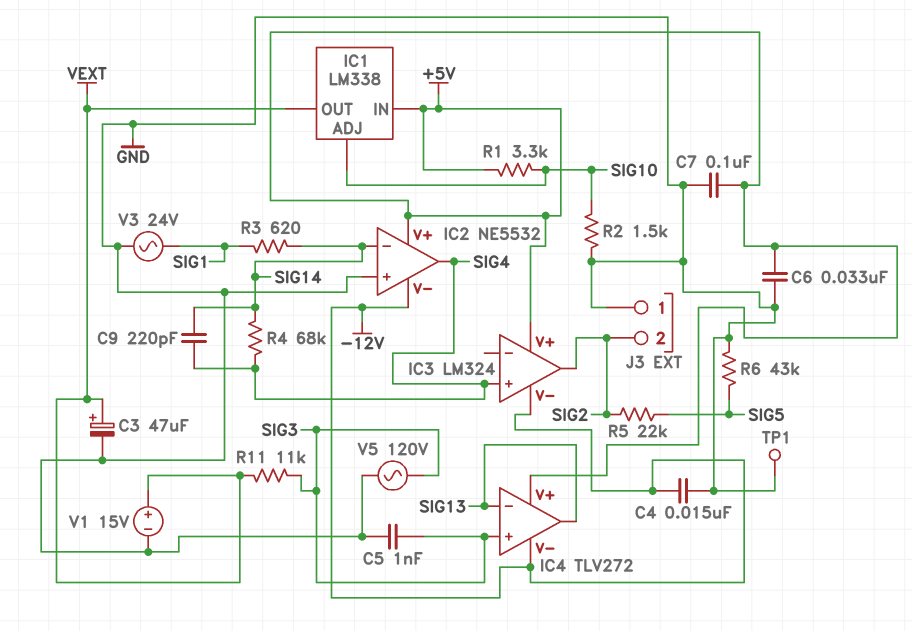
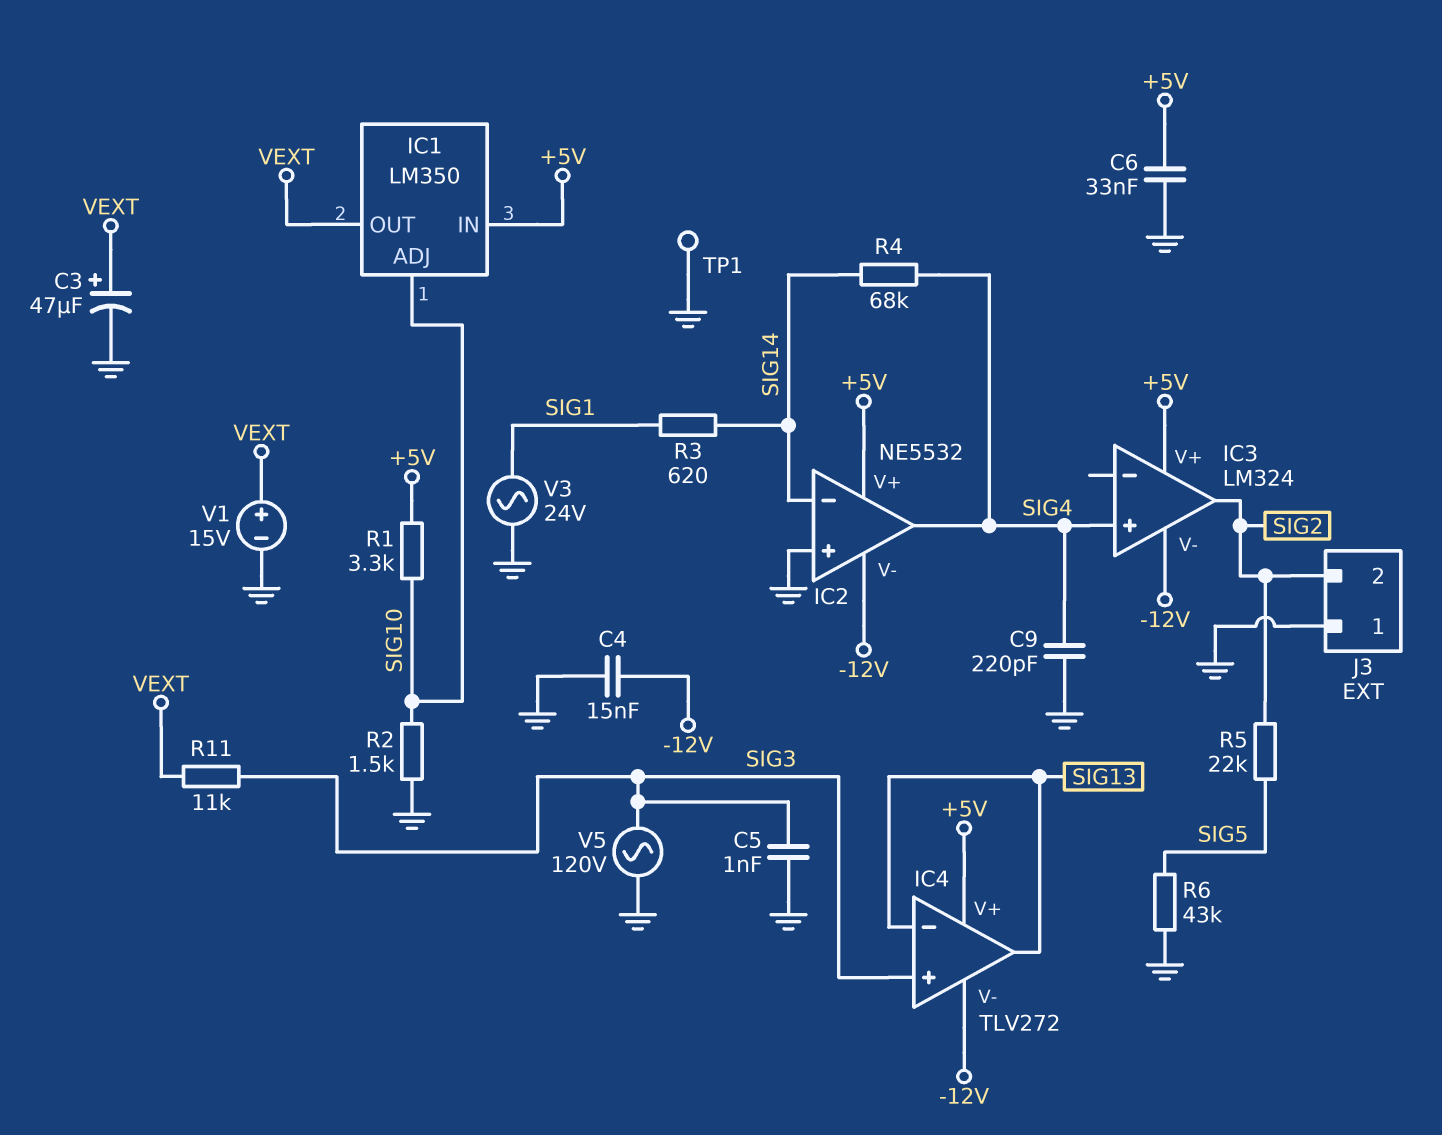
C7: 100nF (+5V, GND) -> none
C9: 220pF (SIG4, SIG14) -> 220pF (GND, SIG4)
IC1: LM338 -> LM350

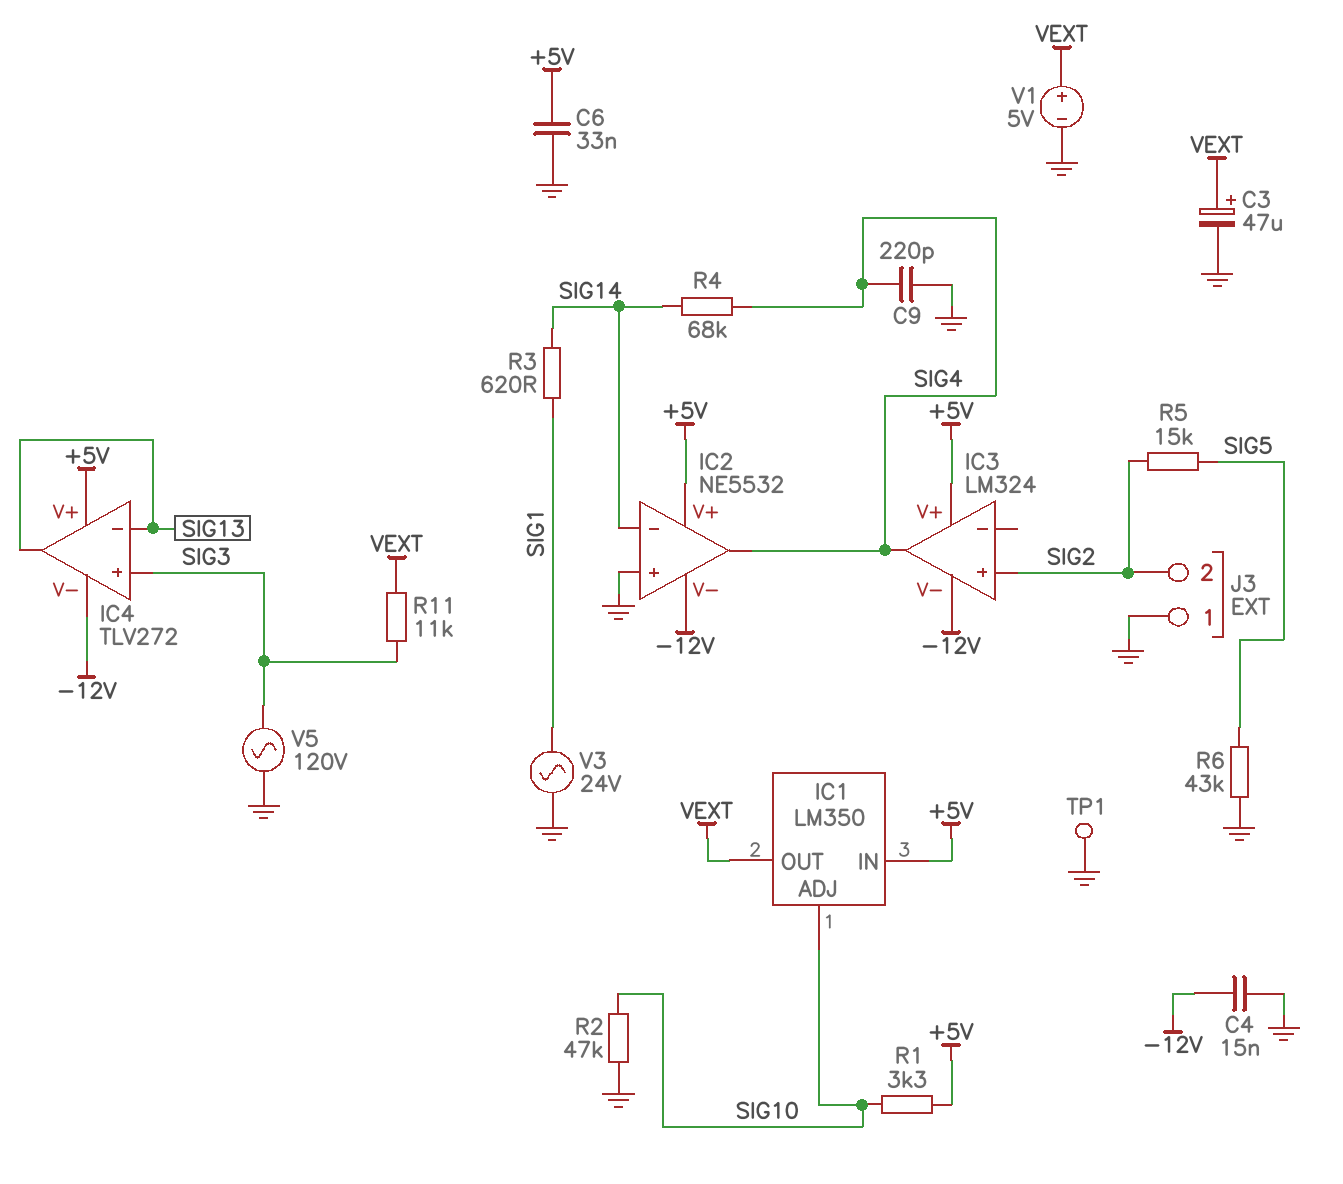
C5: 1nF (GND, SIG3) -> none
IC3 pin in+: SIG4 -> SIG2
IC3 pin out: SIG2 -> SIG4
R2: 1.5k (GND, SIG10) -> 47k (GND, SIG10)
R5: 22k (SIG2, SIG5) -> 15k (SIG2, SIG5)
V1: 15V (plus VEXT, minus GND) -> 5V (plus VEXT, minus GND)

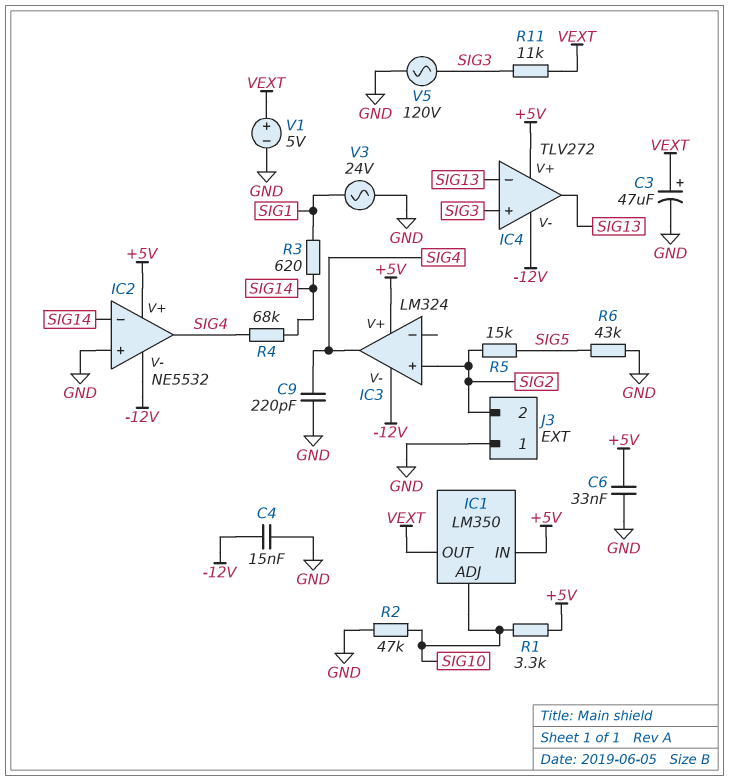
TP1: test point (GND) -> none

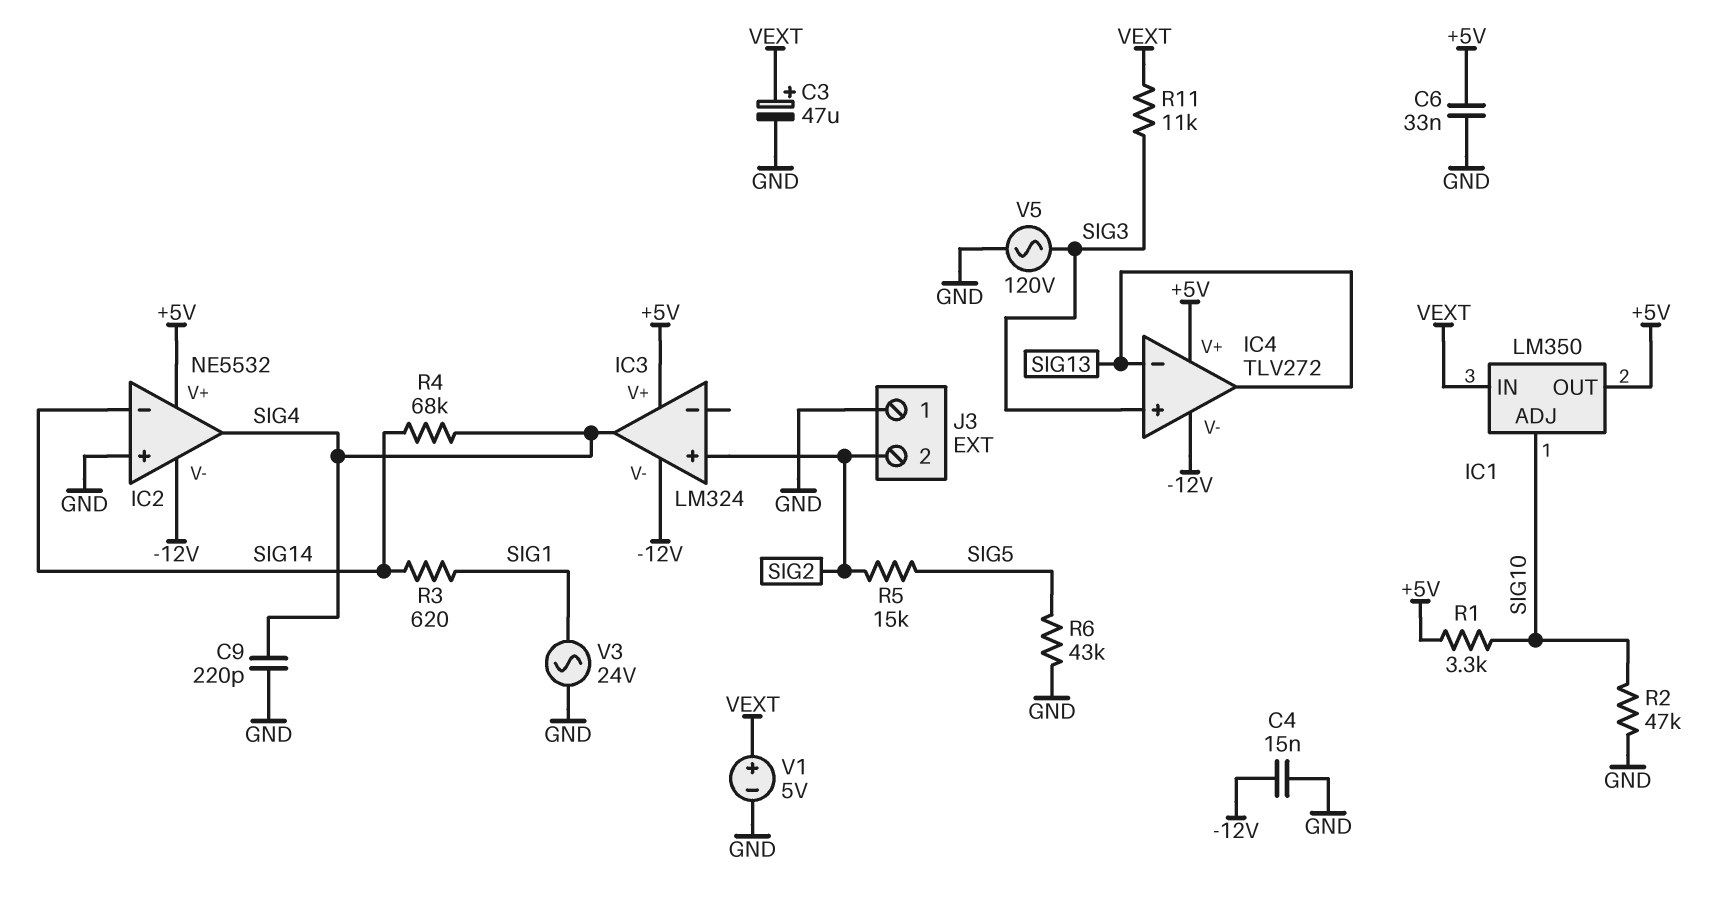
IC1 pin IN: +5V -> VEXT
IC1 pin OUT: VEXT -> +5V

